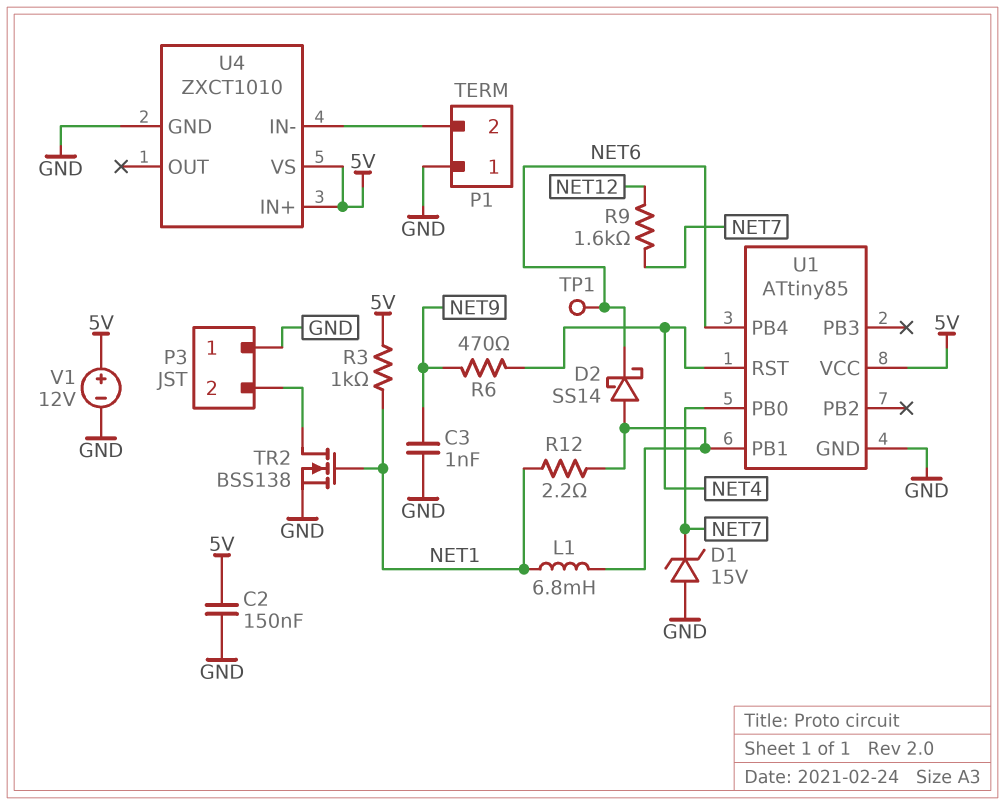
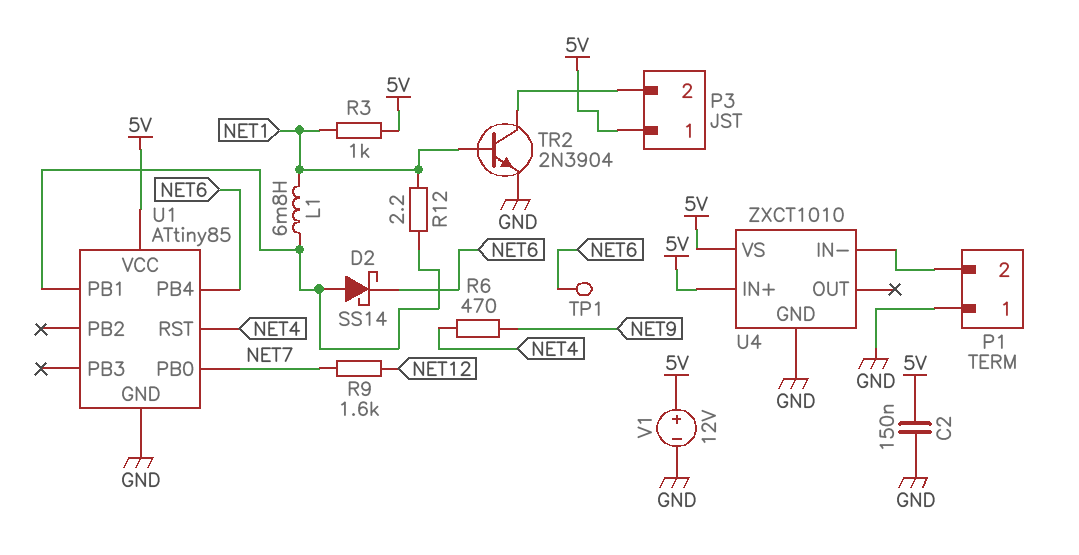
C3: 1nF (GND, NET9) -> none
D1: zener 15V (A GND, K NET7) -> none
P3 pin 1: GND -> 5V
TR2: NMOS BSS138 (G NET1, D P3/2, S GND) -> NPN 2N3904 (B NET1, C P3/2, E GND)

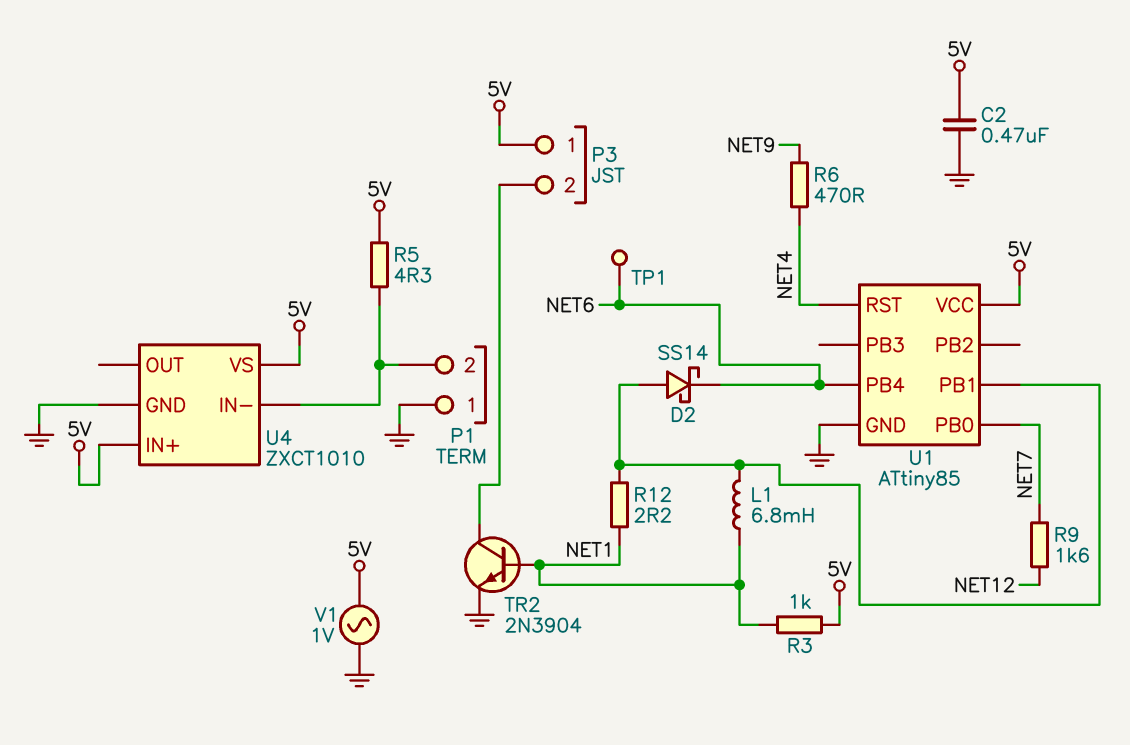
C2: 150nF (5V, GND) -> 470nF (5V, GND)
R5: none -> 4.3 (5V, P1/2)
V1: 12V (plus 5V, minus GND) -> AC 1V (5V, GND)

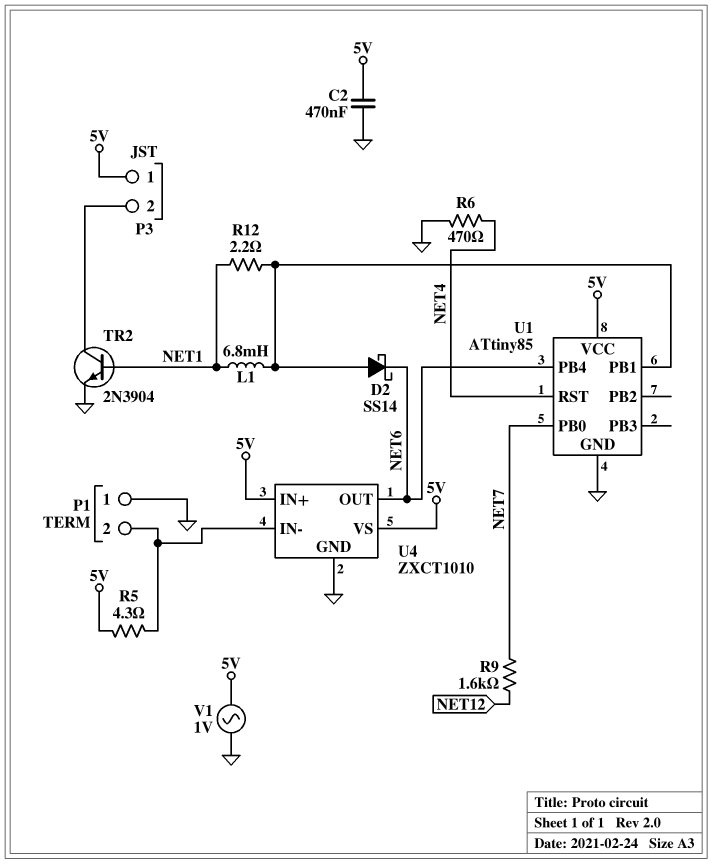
R3: 1k (5V, NET1) -> none
R6: 470 (NET4, NET9) -> 470 (GND, NET4)
TP1: test point (NET6) -> none
U4 pin OUT: none -> NET6

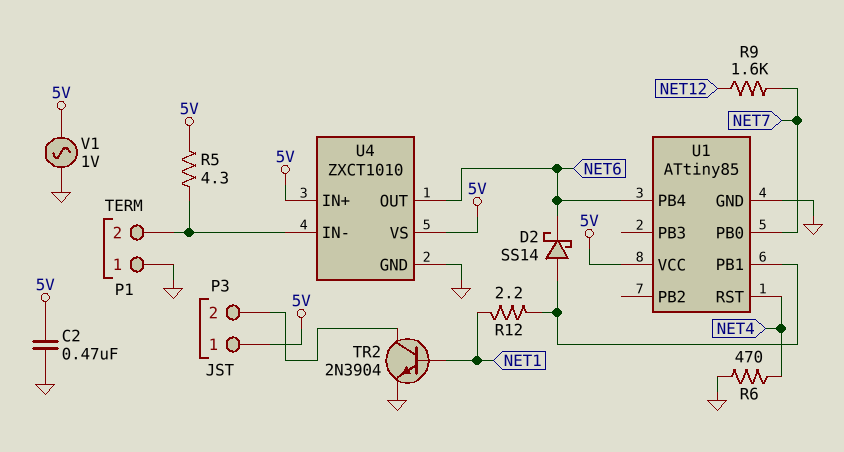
L1: 6.8mH (NET1, U1/PB1) -> none

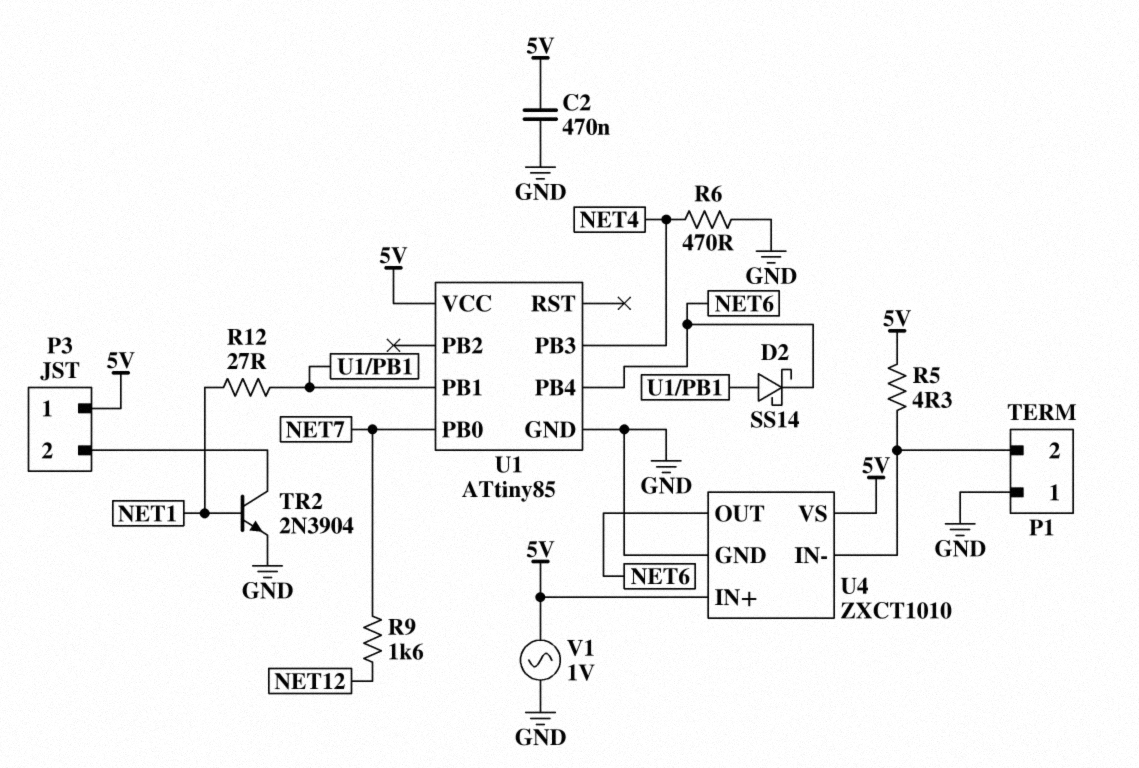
R12: 2.2 (NET1, U1/PB1) -> 27 (NET1, U1/PB1)
U1 pin PB3: none -> NET4
U1 pin RST: NET4 -> none

